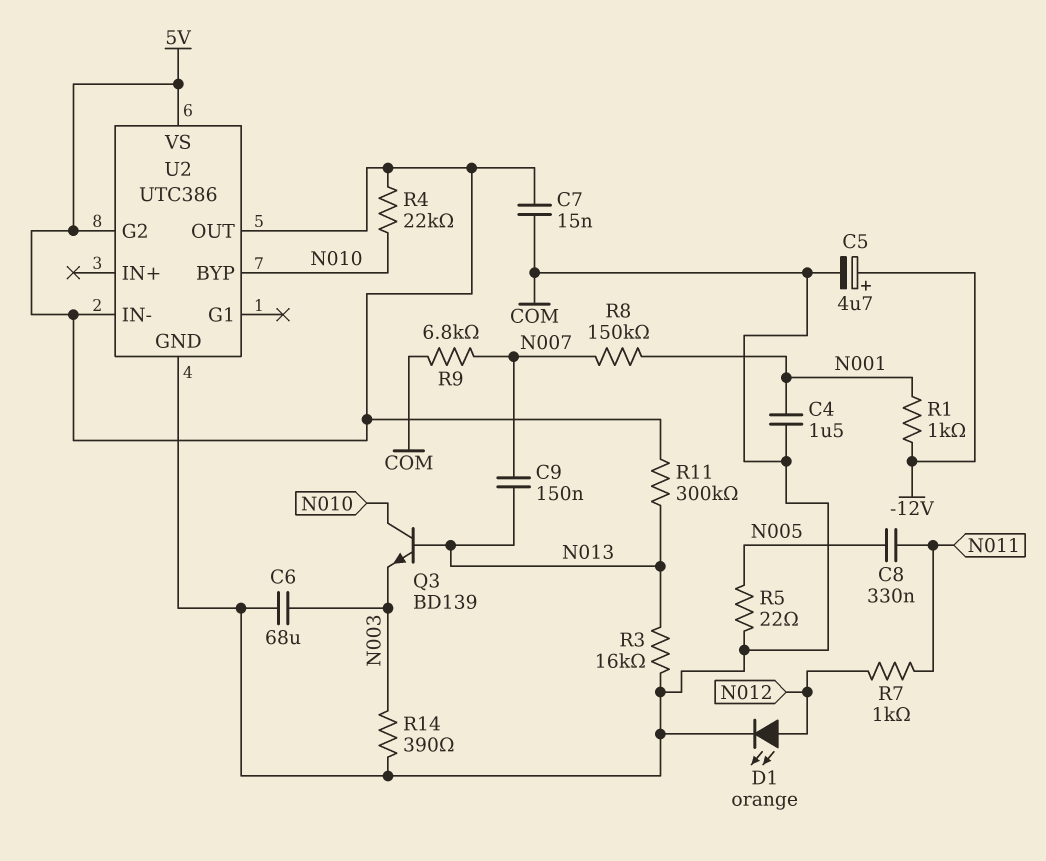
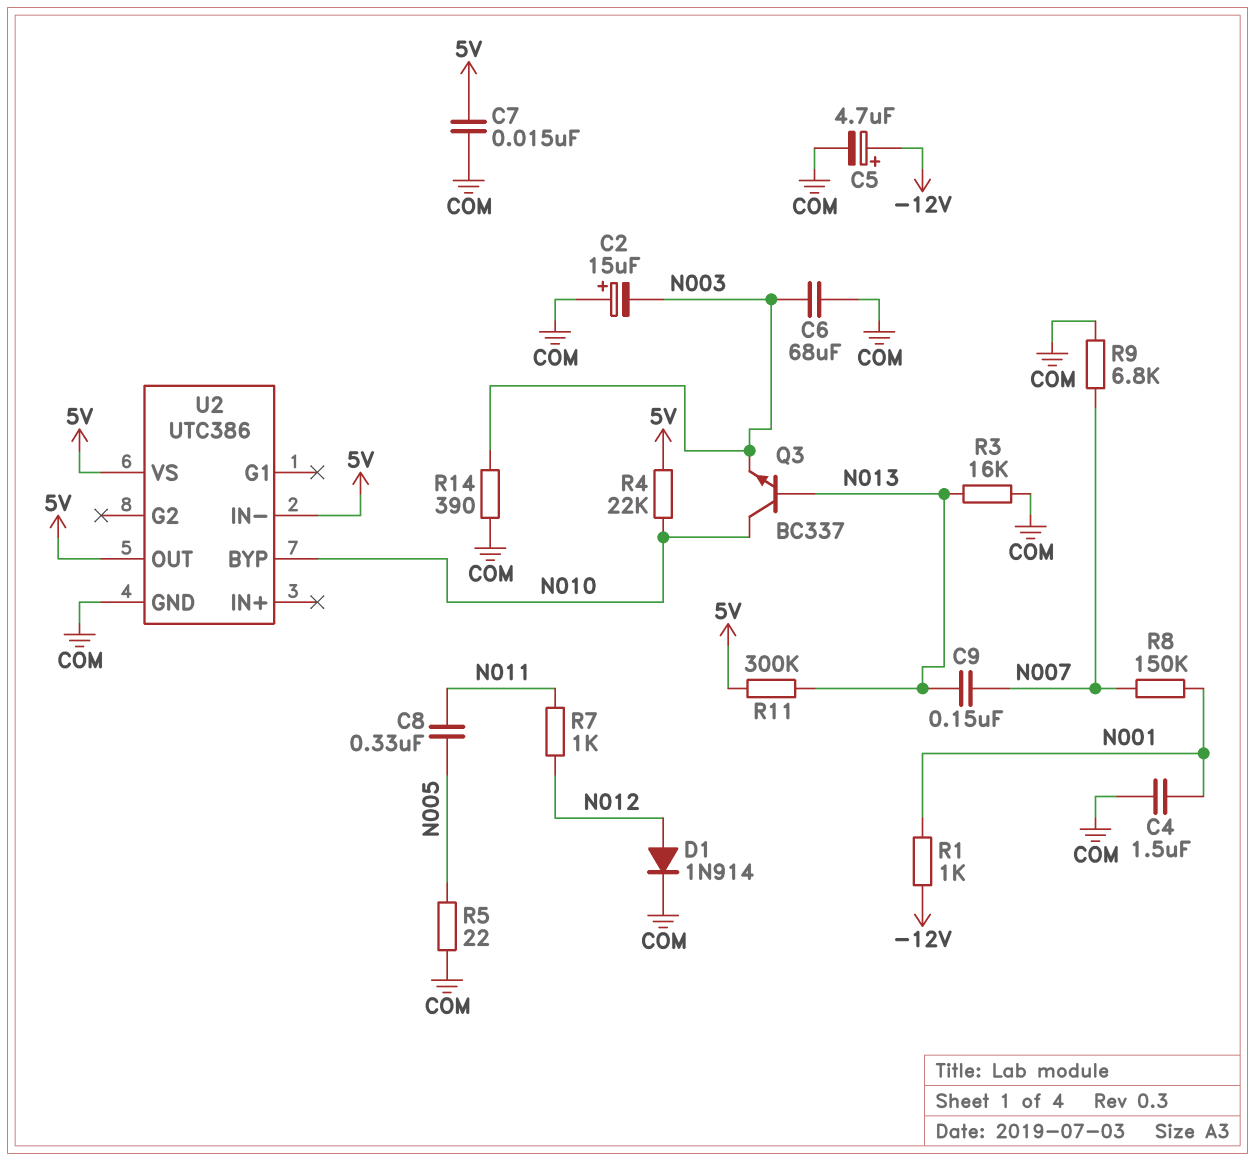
C2: none -> 15uF (plus COM, minus N003)
D1: LED orange (A N012, K COM) -> diode 1N914 (A N012, K COM)
Q3: NPN BD139 (B N013, C N010, E N003) -> NPN BC337 (B N013, C N010, E N003)
U2 pin G2: 5V -> none

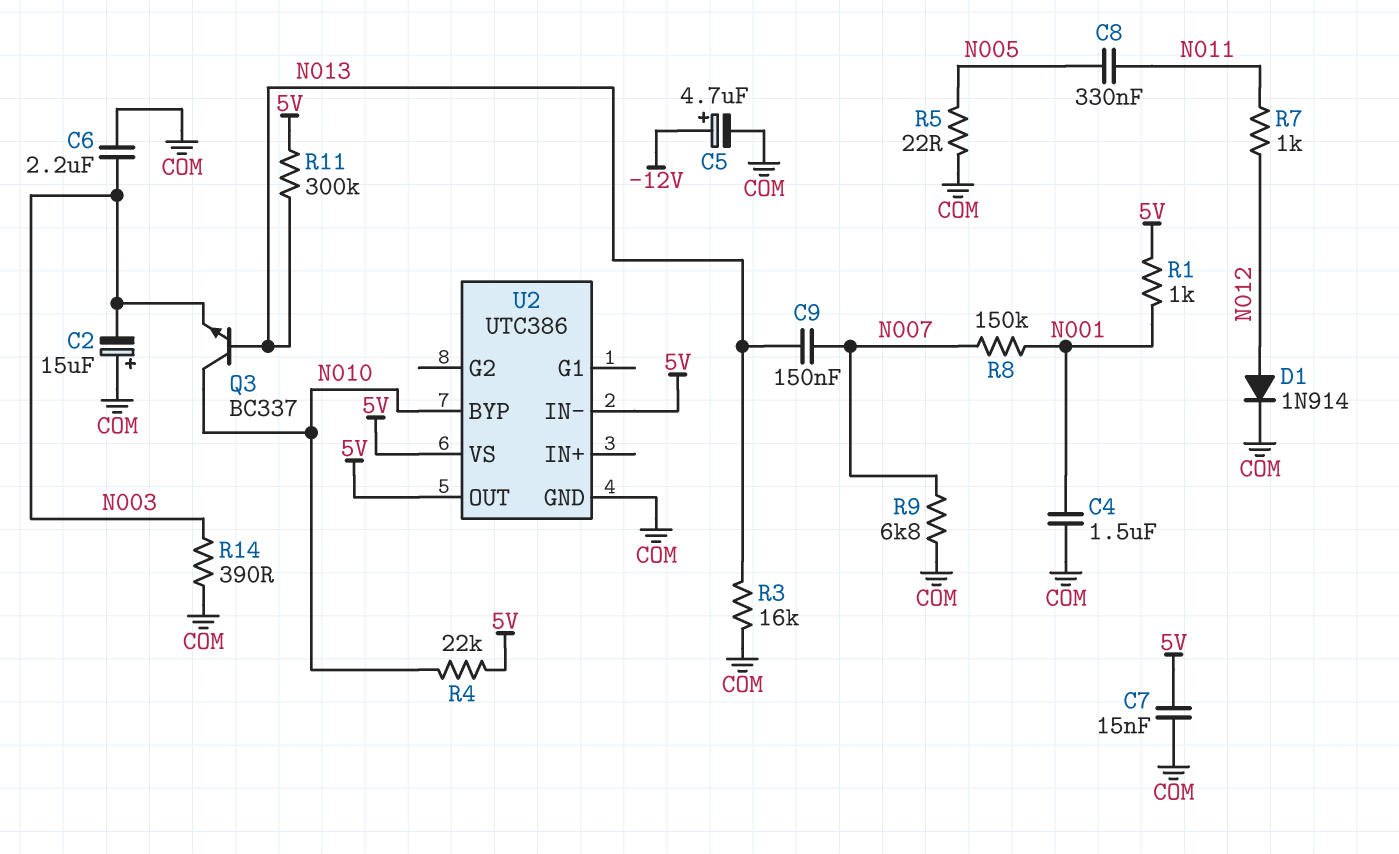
C6: 68uF (COM, N003) -> 2.2uF (COM, N003)
R1: 1k (-12V, N001) -> 1k (5V, N001)

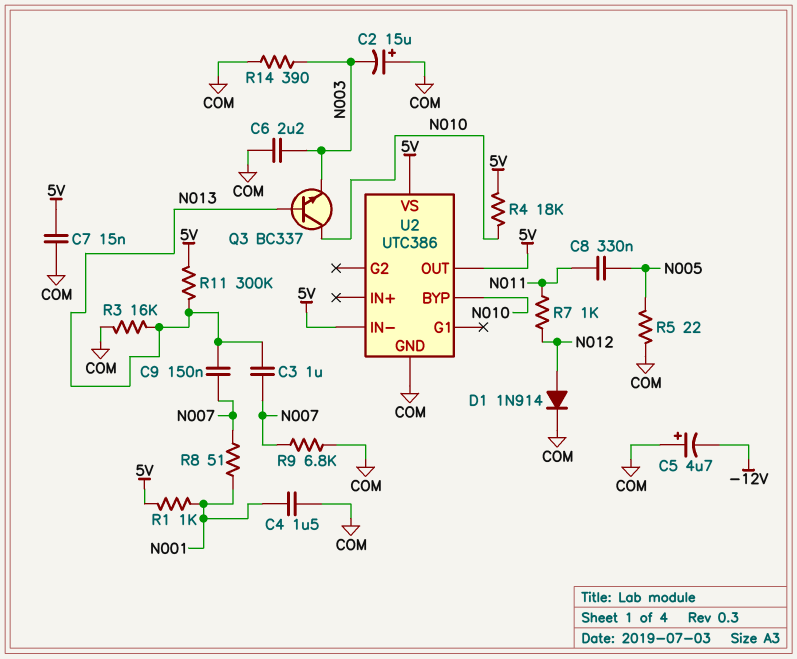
C3: none -> 1uF (N007, N013)
C5: 4.7uF (plus -12V, minus COM) -> 4.7uF (plus COM, minus -12V)
R4: 22k (5V, N010) -> 18k (5V, N010)
R8: 150k (N001, N007) -> 51 (N001, N007)

